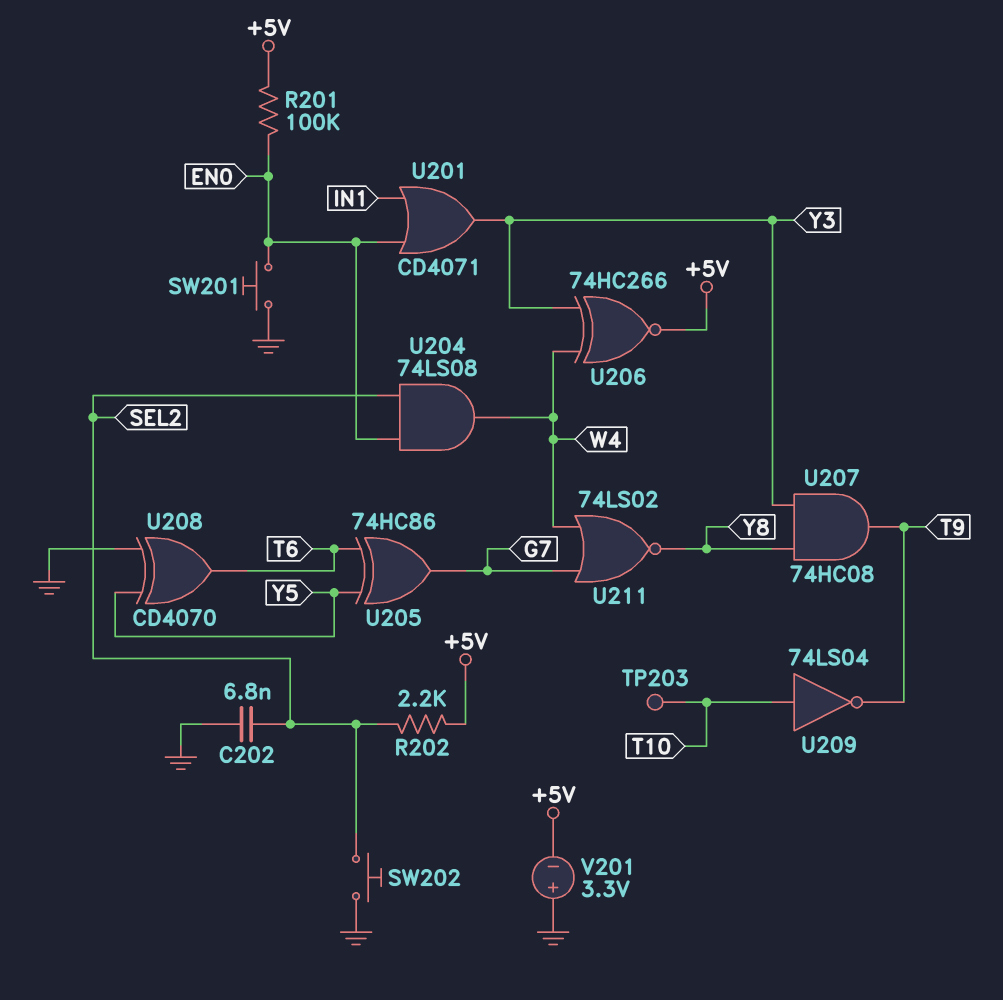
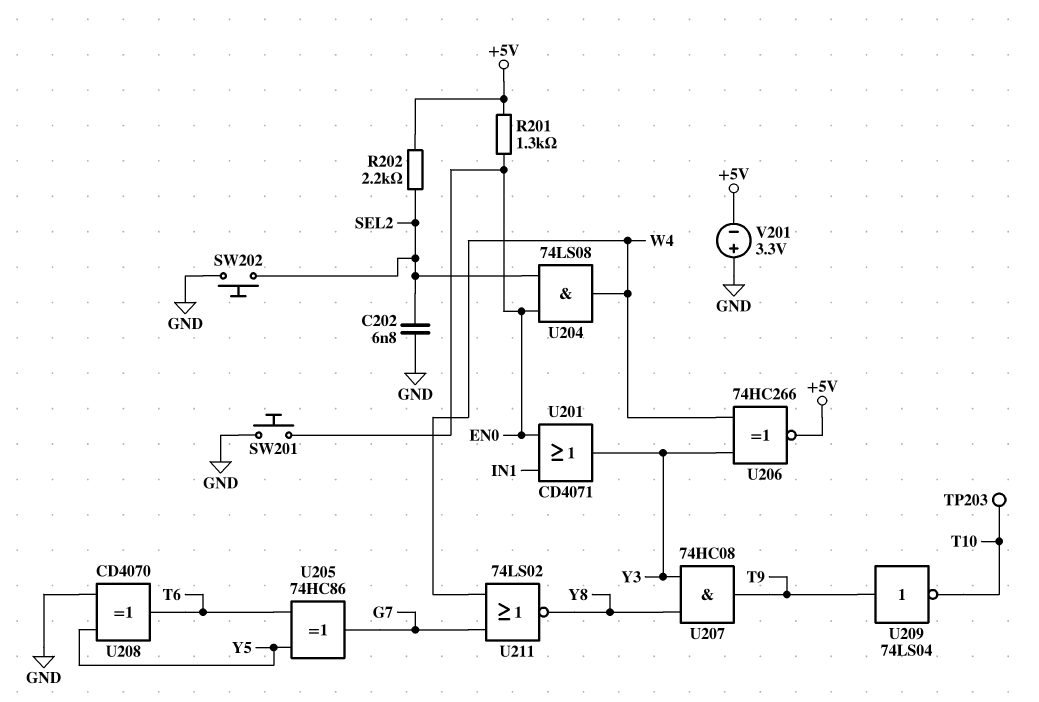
R201: 100k (+5V, EN0) -> 1.3k (+5V, EN0)
U209: NOT 74LS04 (in T10, out T9) -> NOT 74LS04 (in T9, out T10)

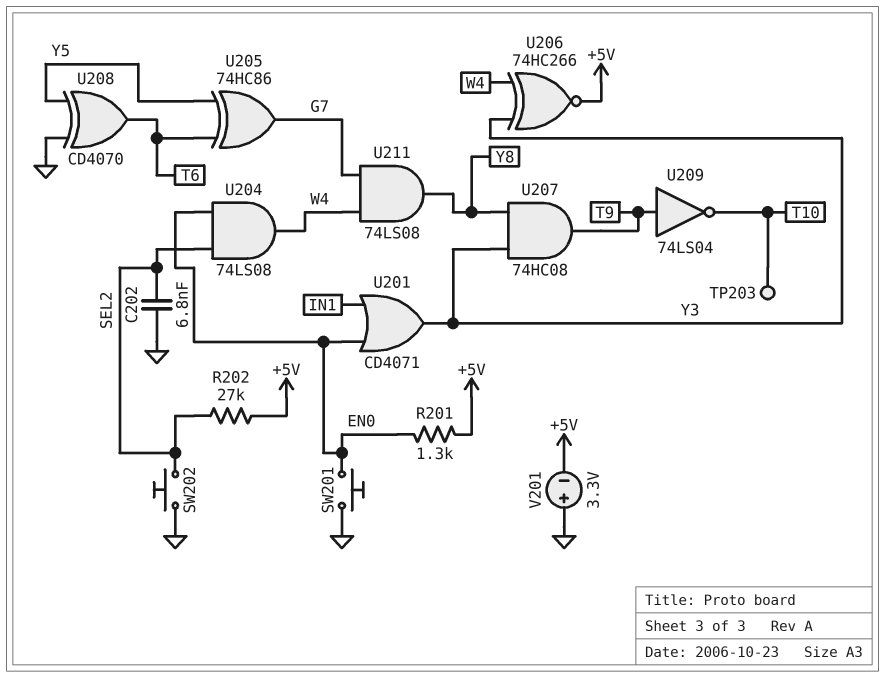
R202: 2.2k (+5V, SEL2) -> 27k (+5V, SEL2)
U211: NOR 74LS02 (in G7, in W4, out Y8) -> AND 74LS08 (in G7, in W4, out Y8)

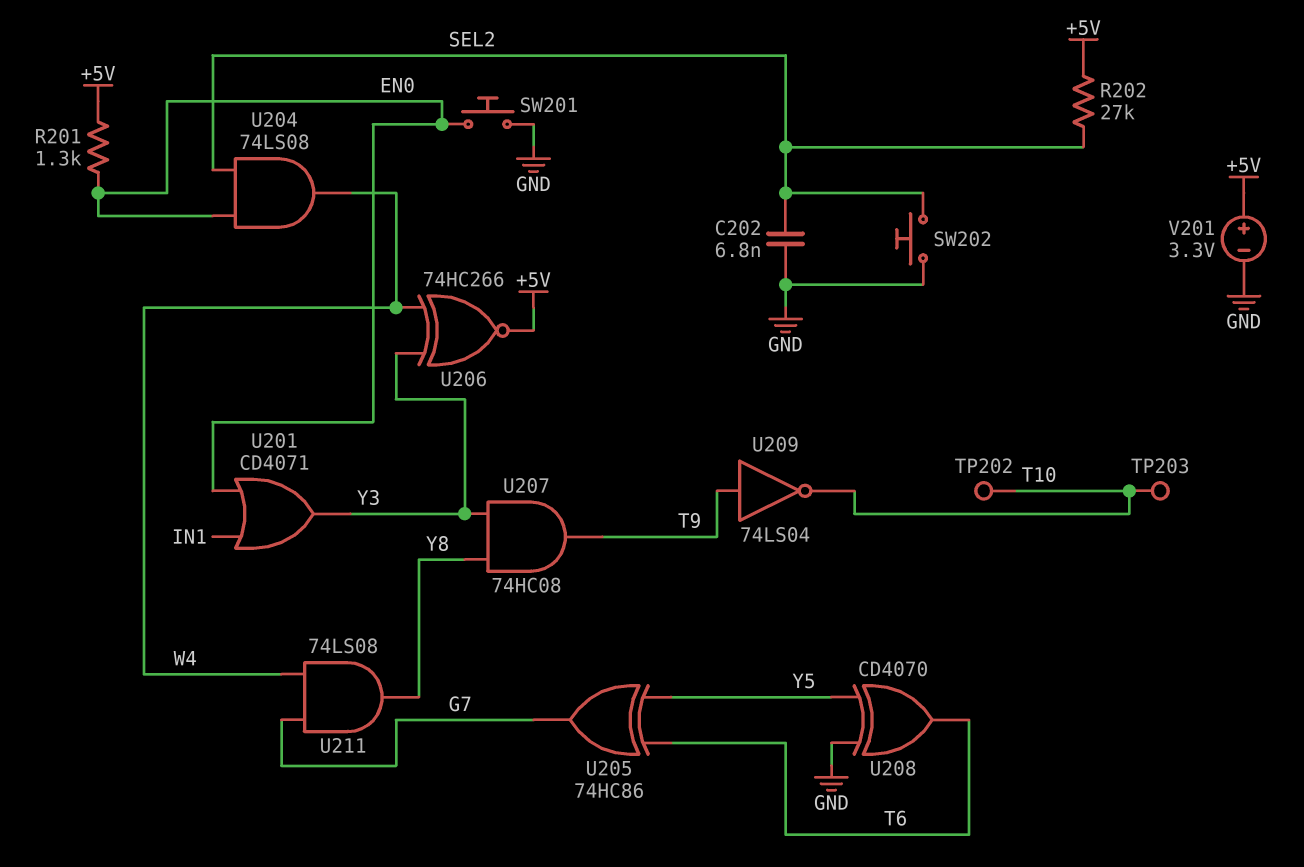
TP202: none -> test point (T10)
V201: 3.3V (plus GND, minus +5V) -> 3.3V (plus +5V, minus GND)

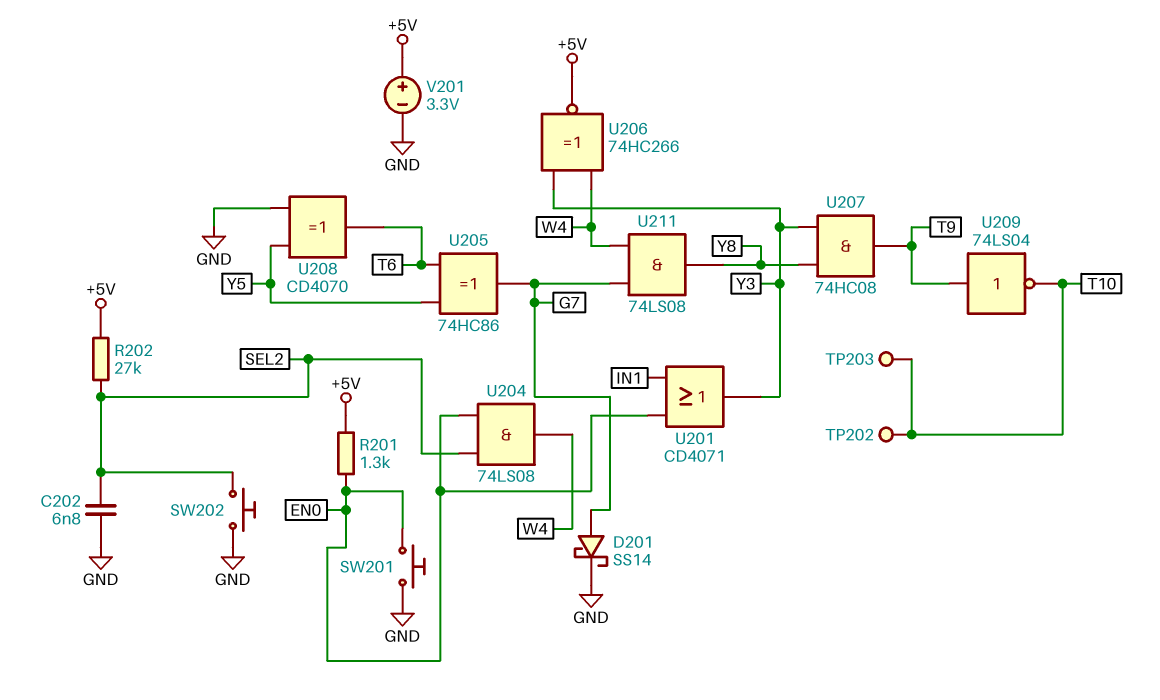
D201: none -> schottky SS14 (A G7, K GND)

